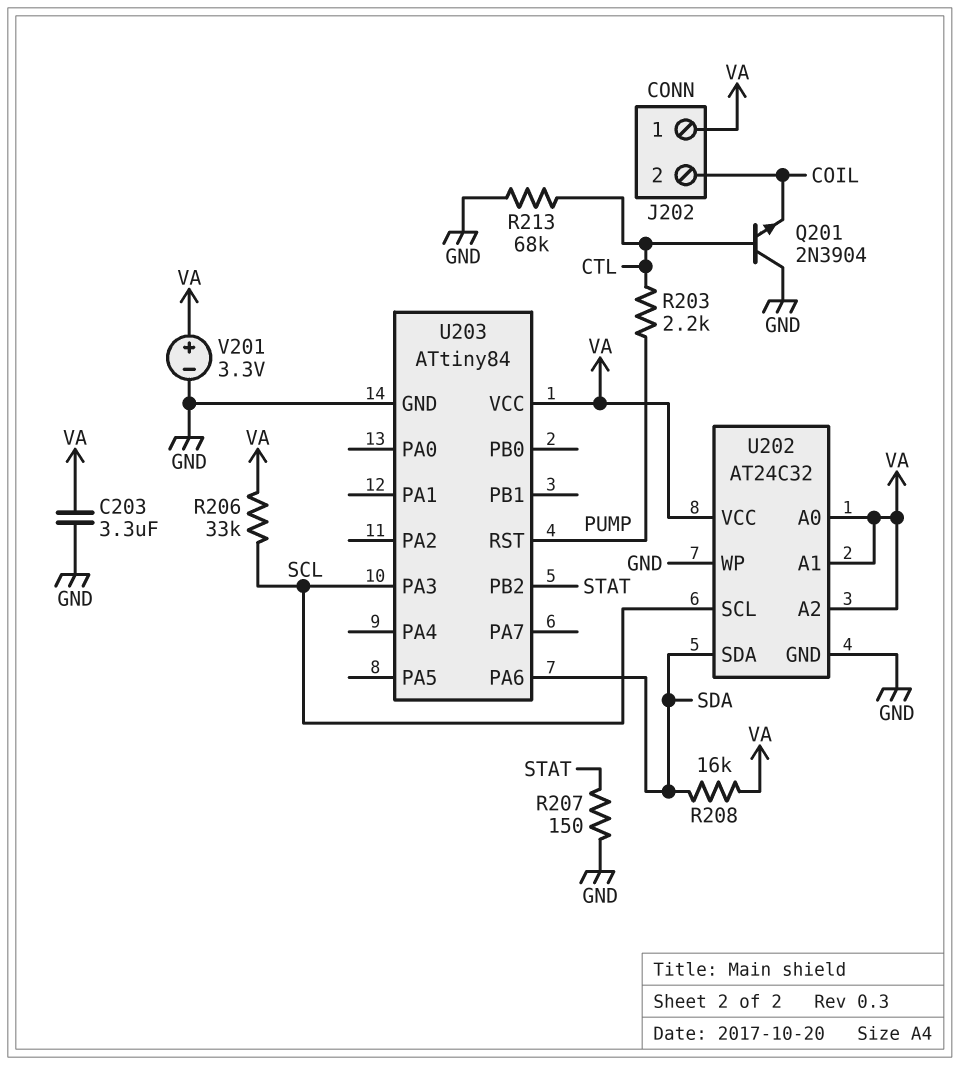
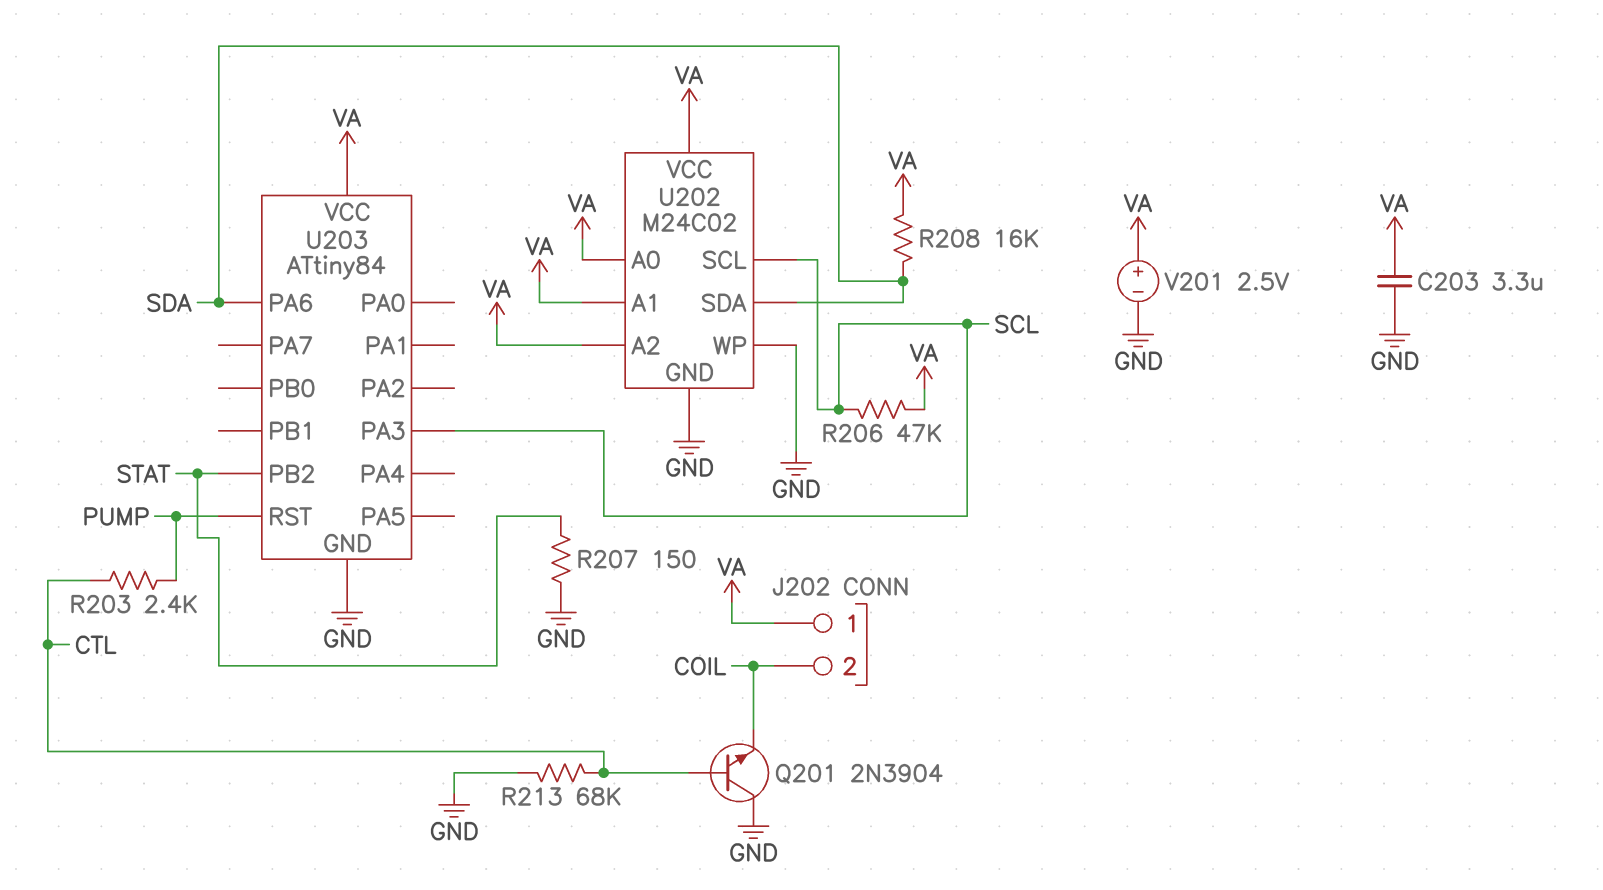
R203: 2.2k (CTL, PUMP) -> 2.4k (CTL, PUMP)
R206: 33k (SCL, VA) -> 47k (SCL, VA)
U202: AT24C32 -> M24C02
V201: 3.3V (plus VA, minus GND) -> 2.5V (plus VA, minus GND)

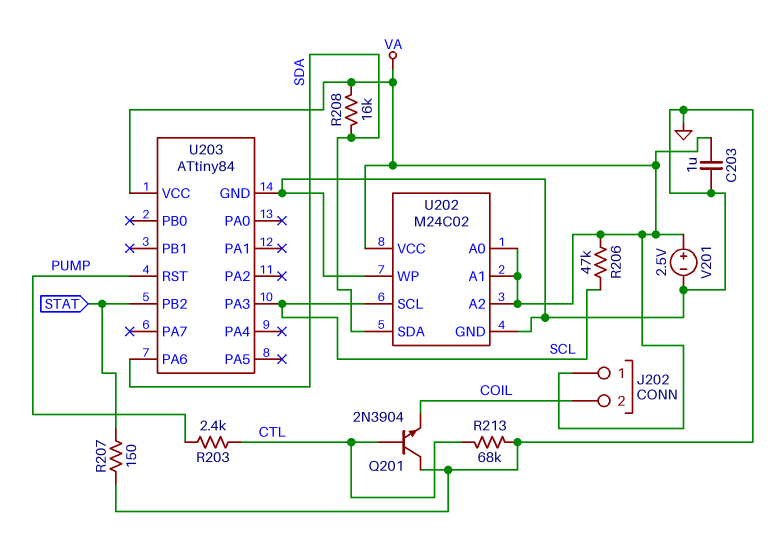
C203: 3.3uF (GND, VA) -> 1uF (GND, VA)

